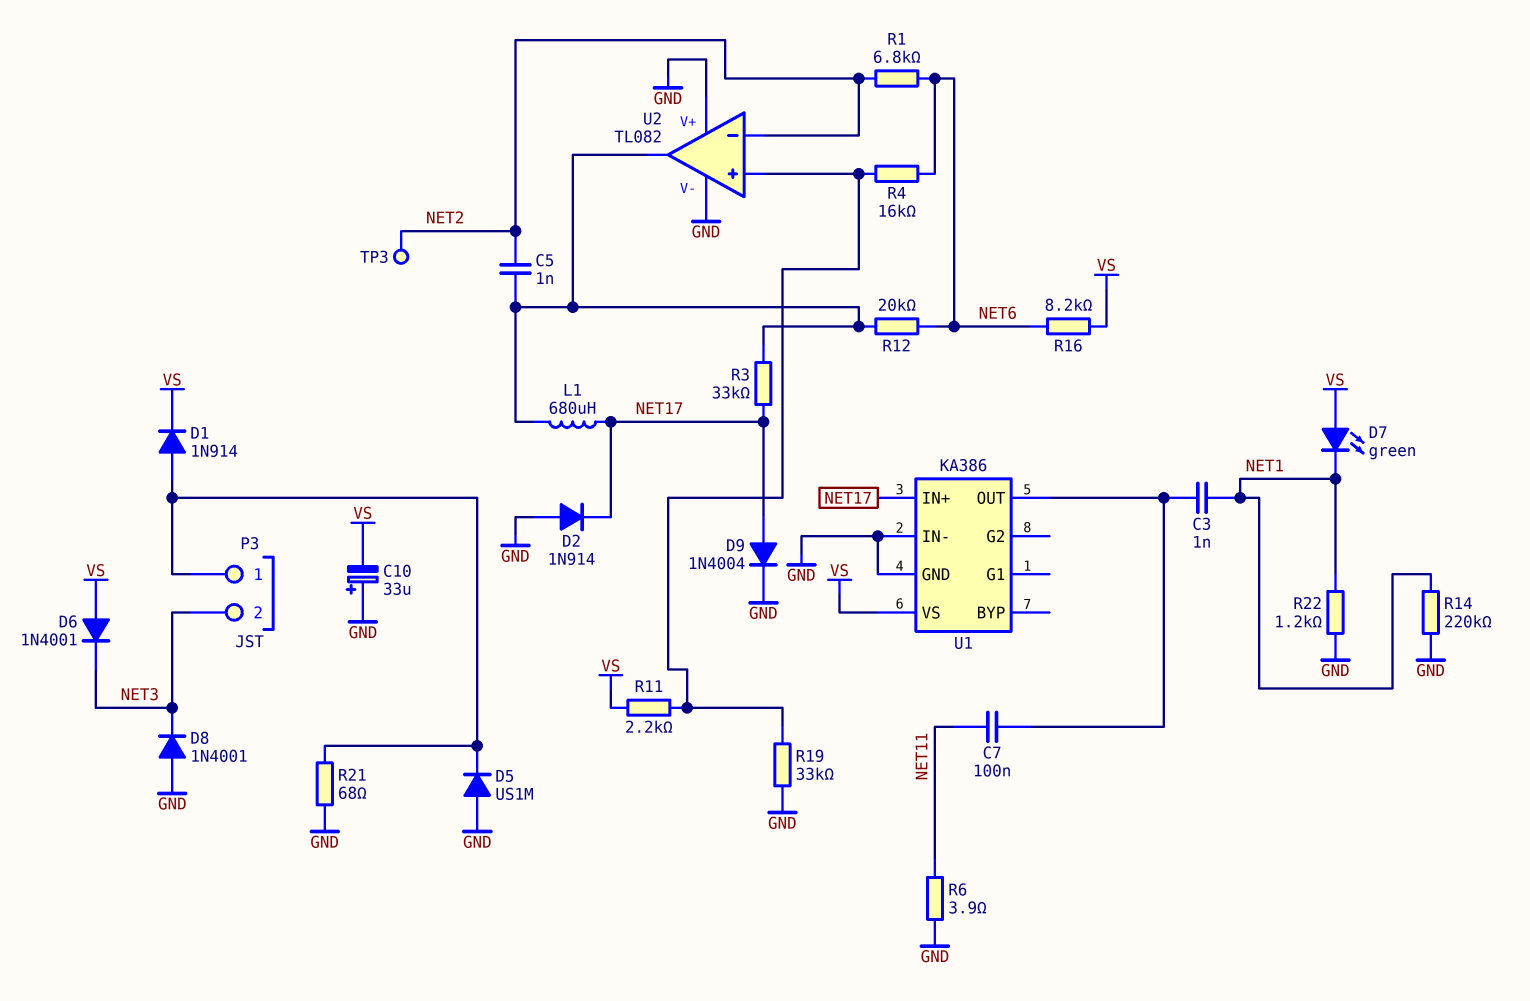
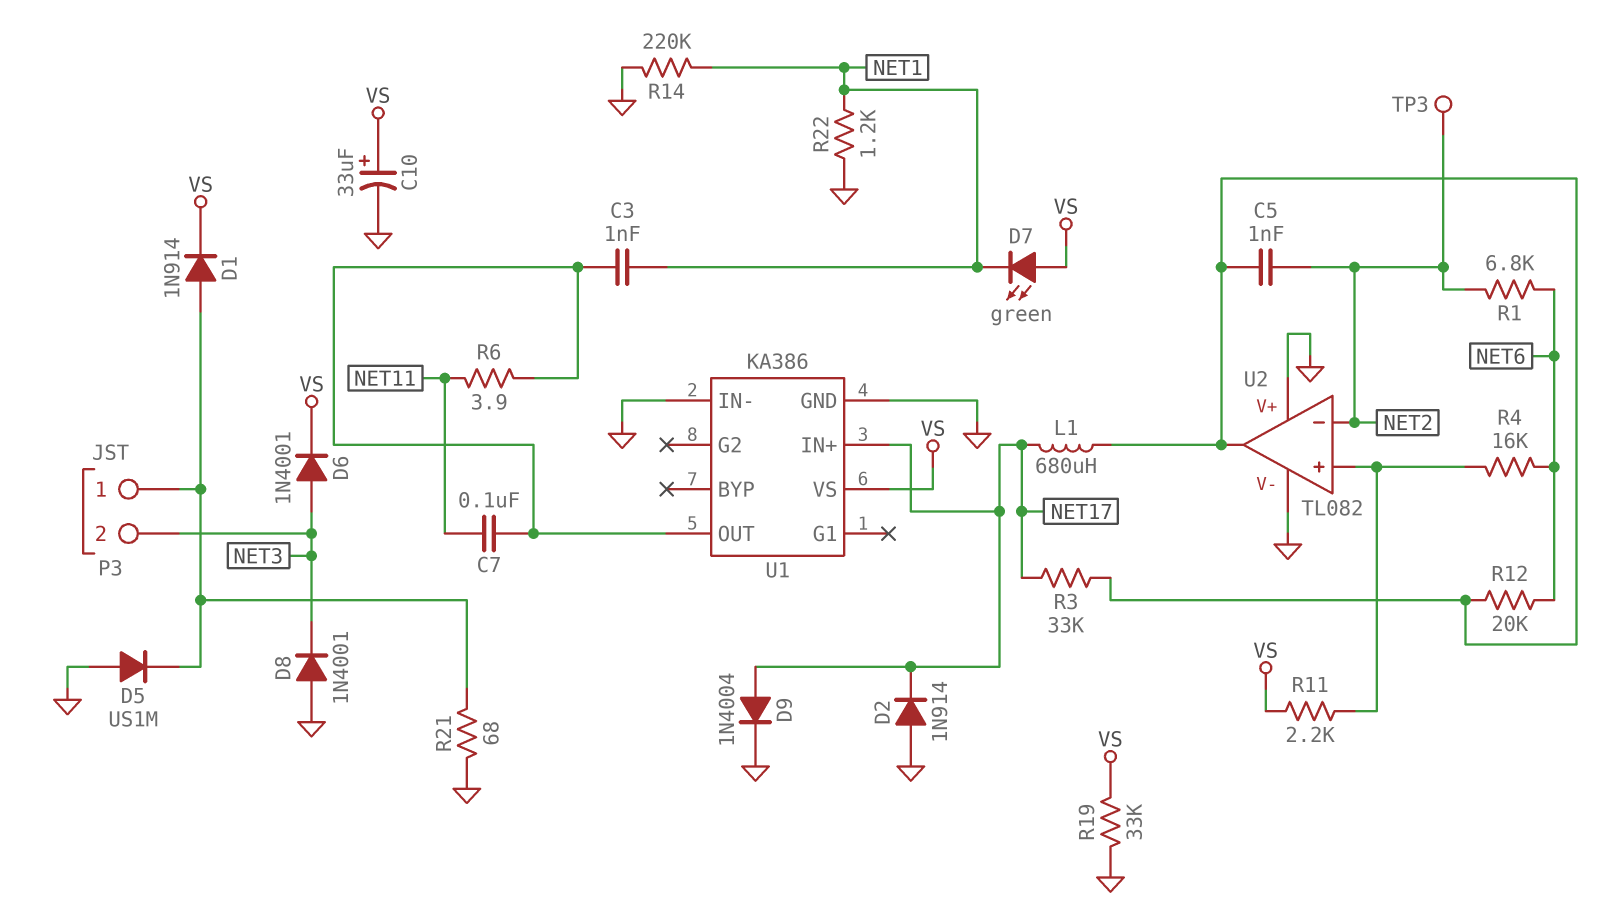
C10: 33uF (plus GND, minus VS) -> 33uF (plus VS, minus GND)
D6: diode 1N4001 (A VS, K NET3) -> diode 1N4001 (A NET3, K VS)
R6: 3.9 (GND, NET11) -> 3.9 (NET11, U1/OUT)
R16: 8.2k (NET6, VS) -> none
R19: 33k (GND, U2/in+) -> 33k (GND, VS)

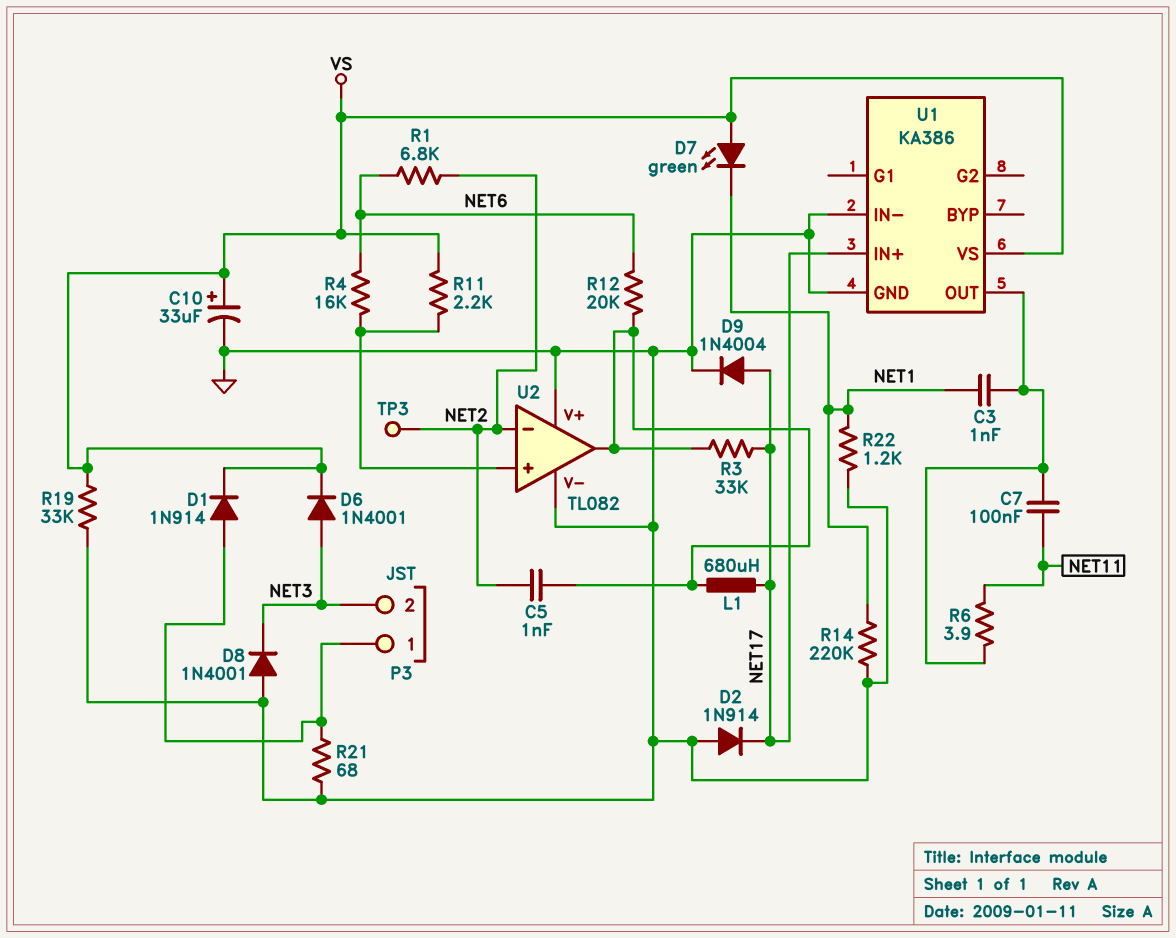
D5: diode US1M (A GND, K P3/1) -> none

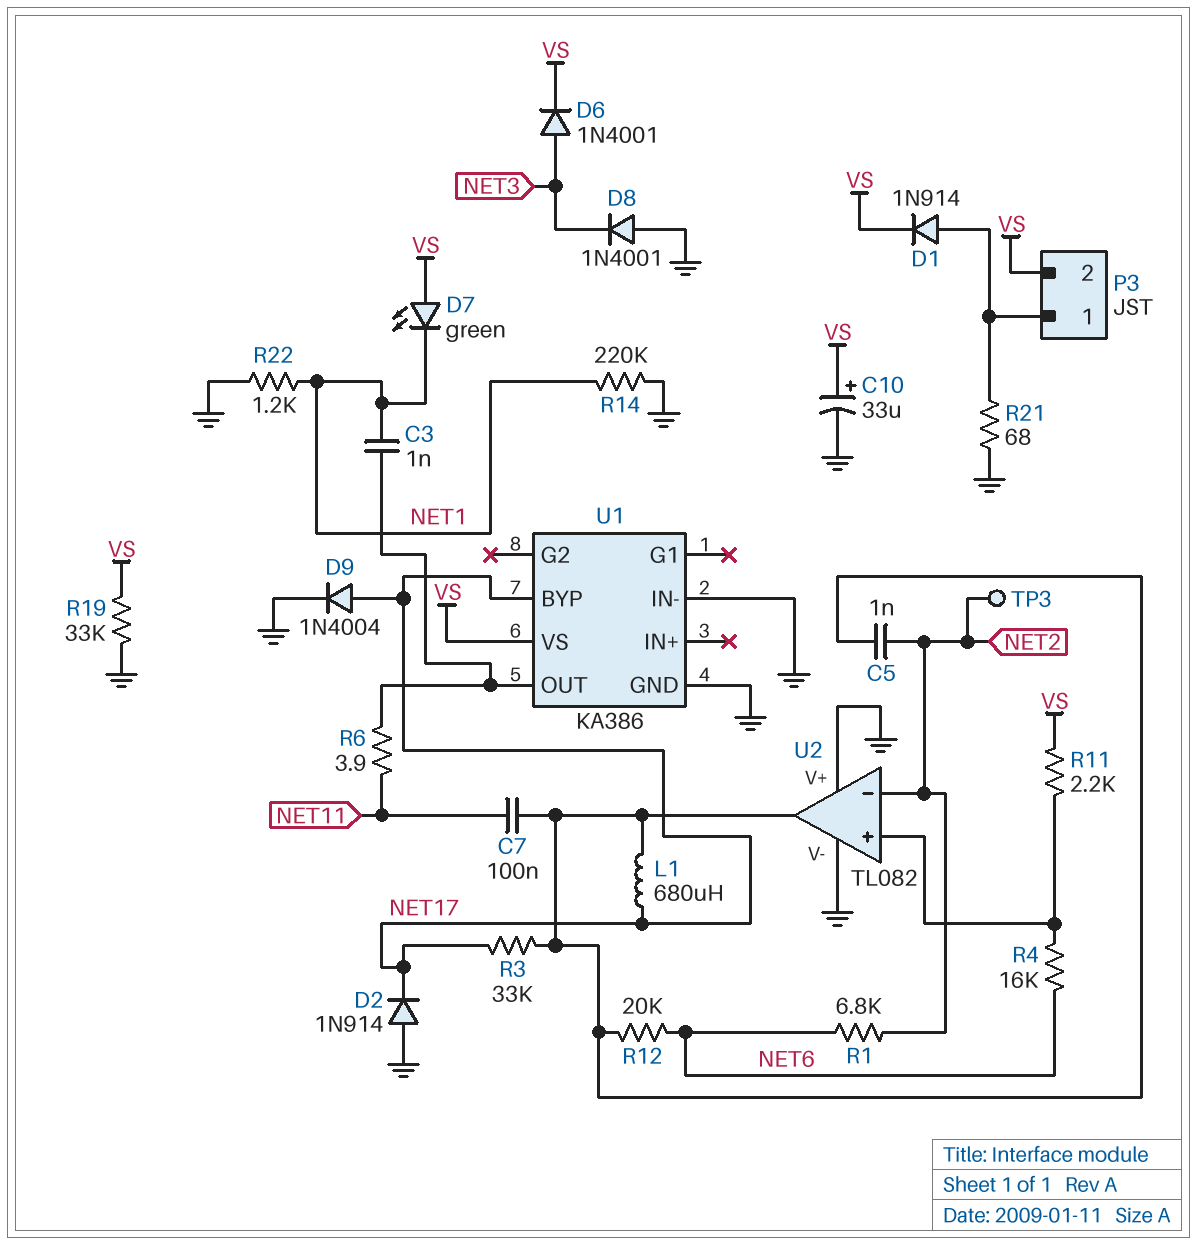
C7: 100nF (NET11, U1/OUT) -> 100nF (NET11, U2/out)
P3 pin 2: NET3 -> VS
U1 pin BYP: none -> NET17
U1 pin IN+: NET17 -> none

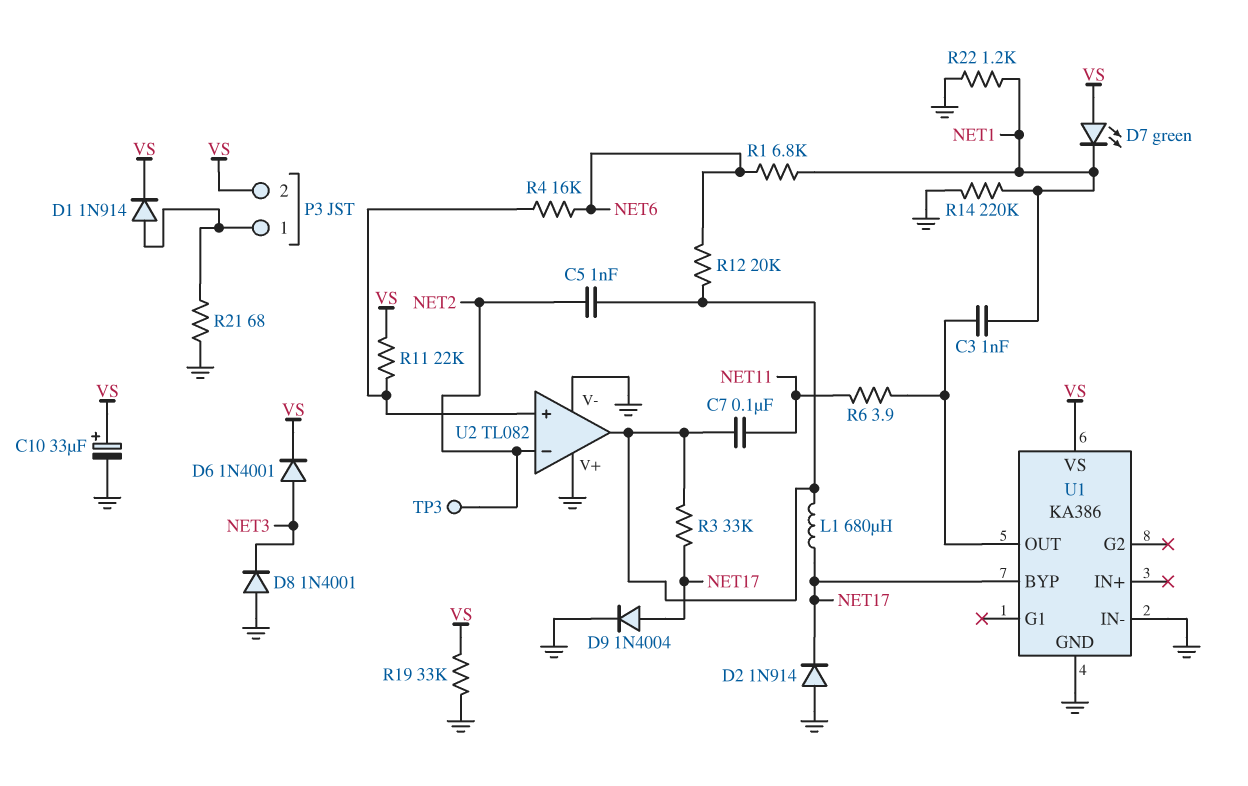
R1: 6.8k (NET2, NET6) -> 6.8k (NET1, NET6)
R11: 2.2k (U2/in+, VS) -> 22k (U2/in+, VS)

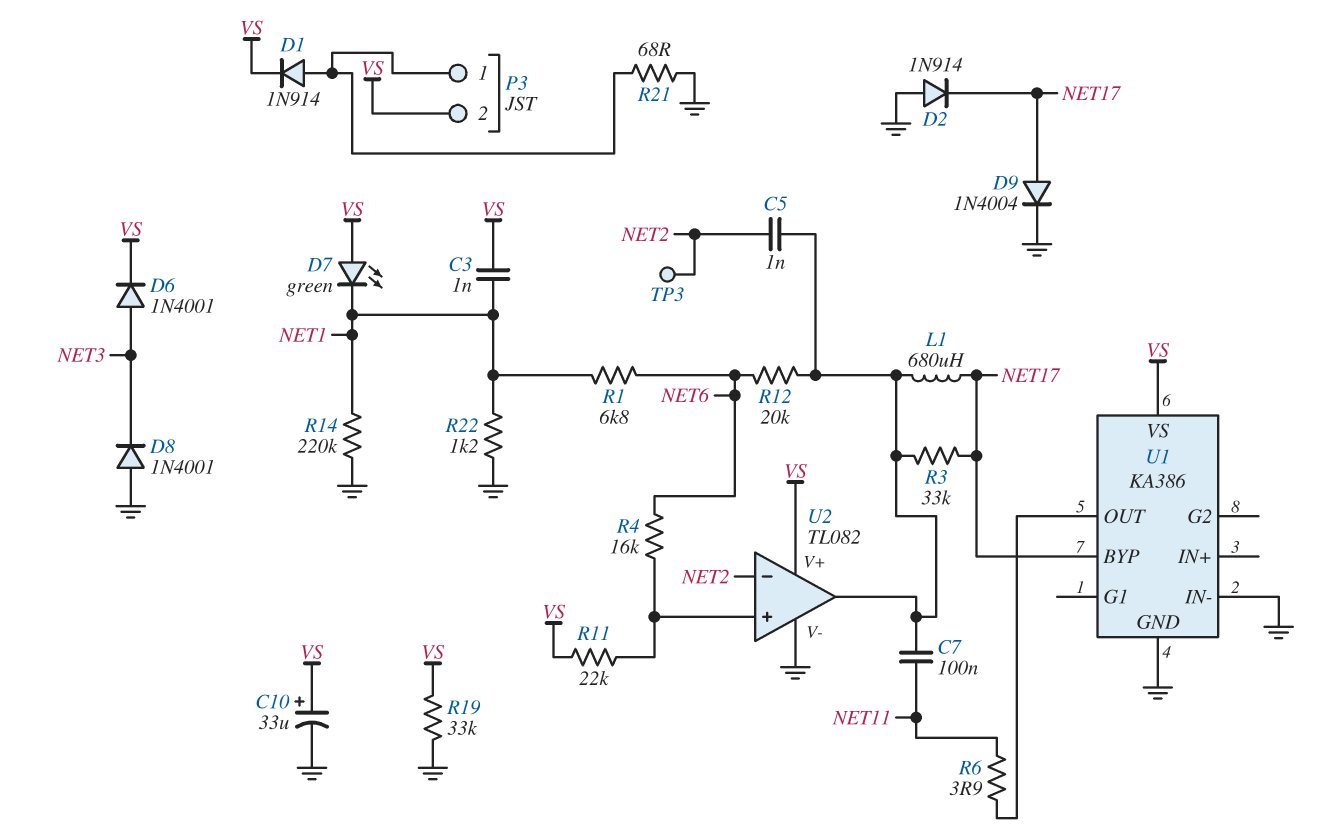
C3: 1nF (NET1, U1/OUT) -> 1nF (NET1, VS)
U2 pin V+: GND -> VS

